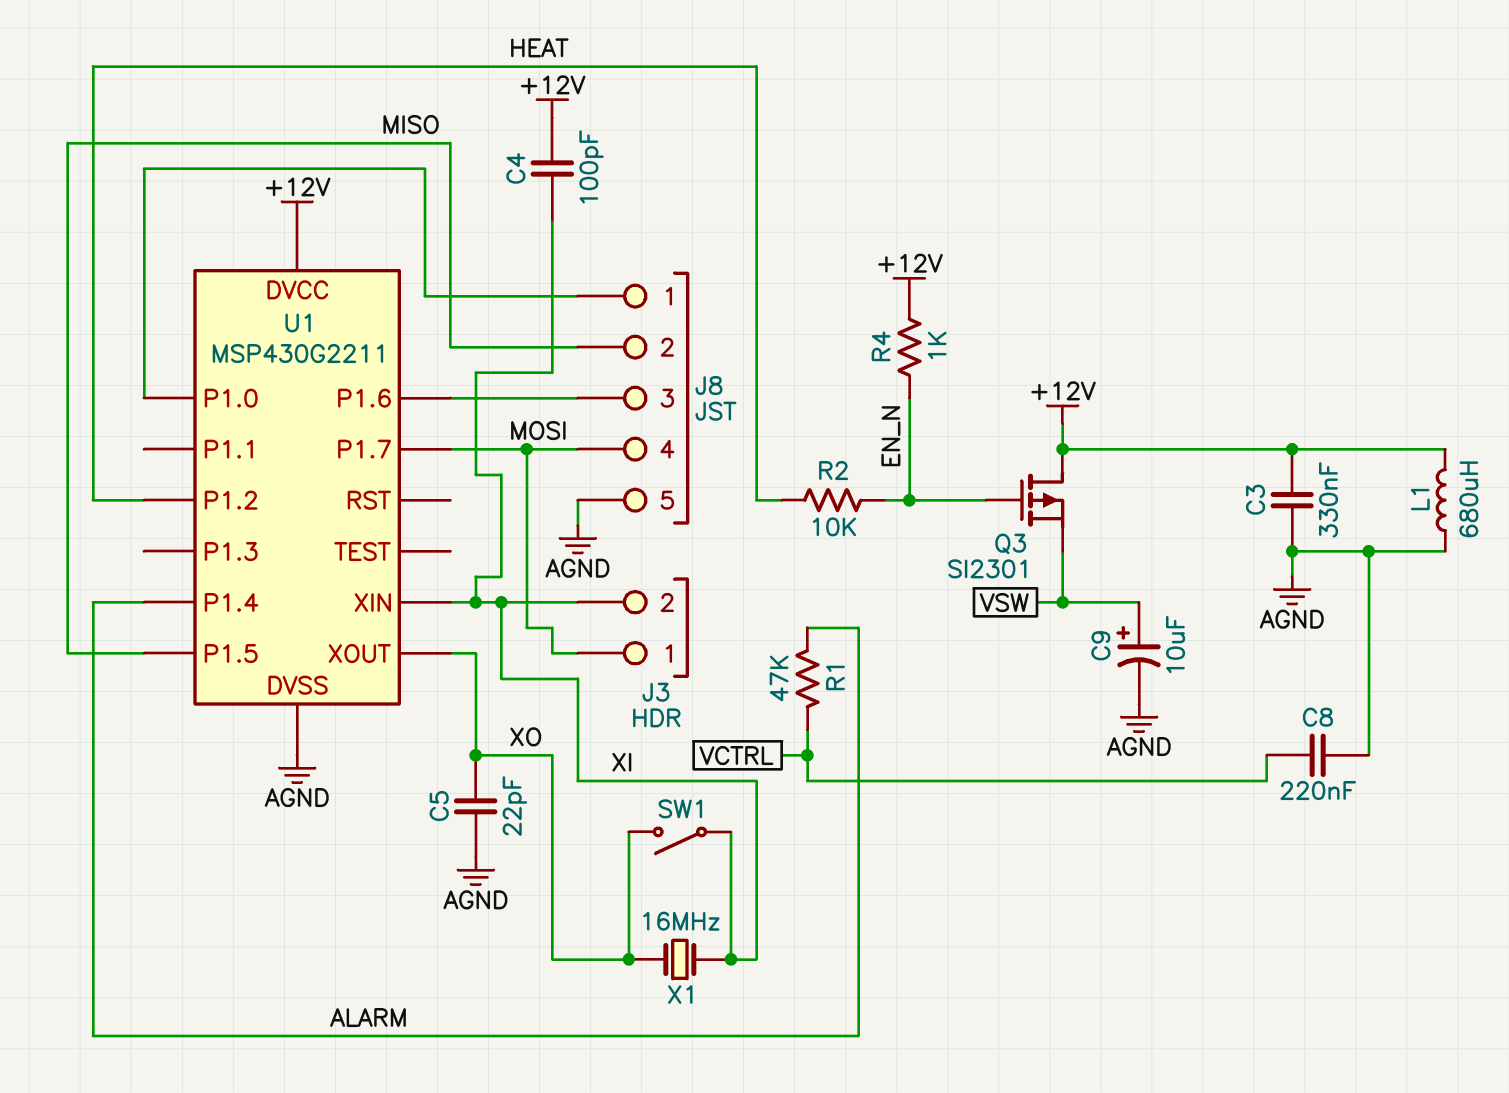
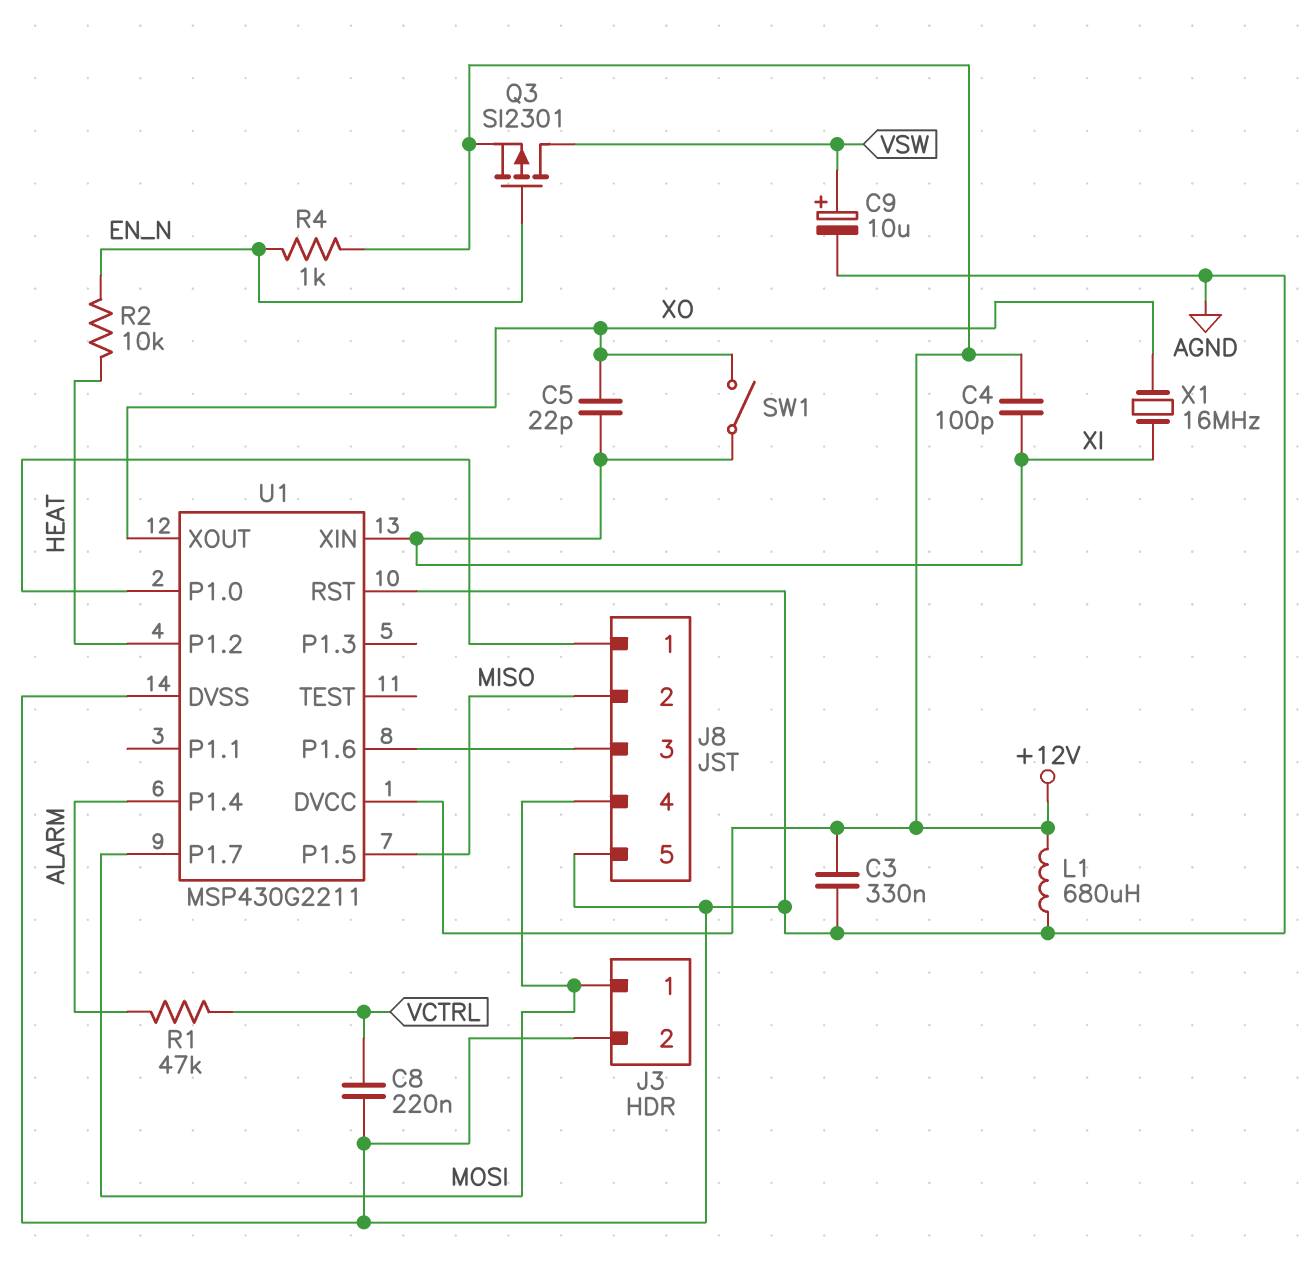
C5: 22pF (AGND, XO) -> 22pF (XI, XO)
J3 pin 2: XI -> AGND
Q3: PMOS SI2301 (G EN_N, D +12V, S VSW) -> PMOS SI2301 (G EN_N, D VSW, S +12V)
U1 pin RST: none -> AGND

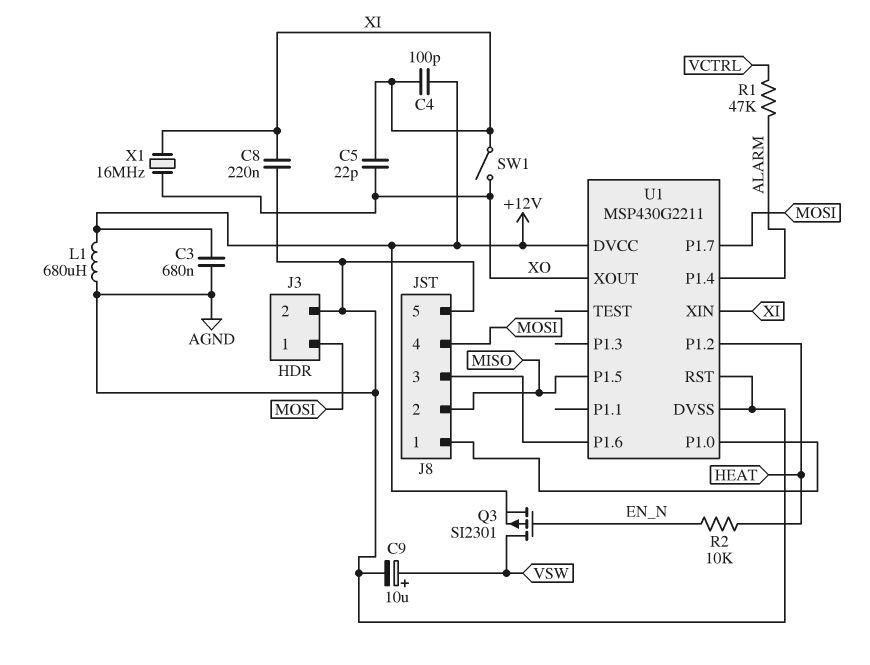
C3: 330nF (+12V, AGND) -> 680nF (+12V, AGND)
C8: 220nF (AGND, VCTRL) -> 220nF (AGND, XI)
R4: 1k (+12V, EN_N) -> none

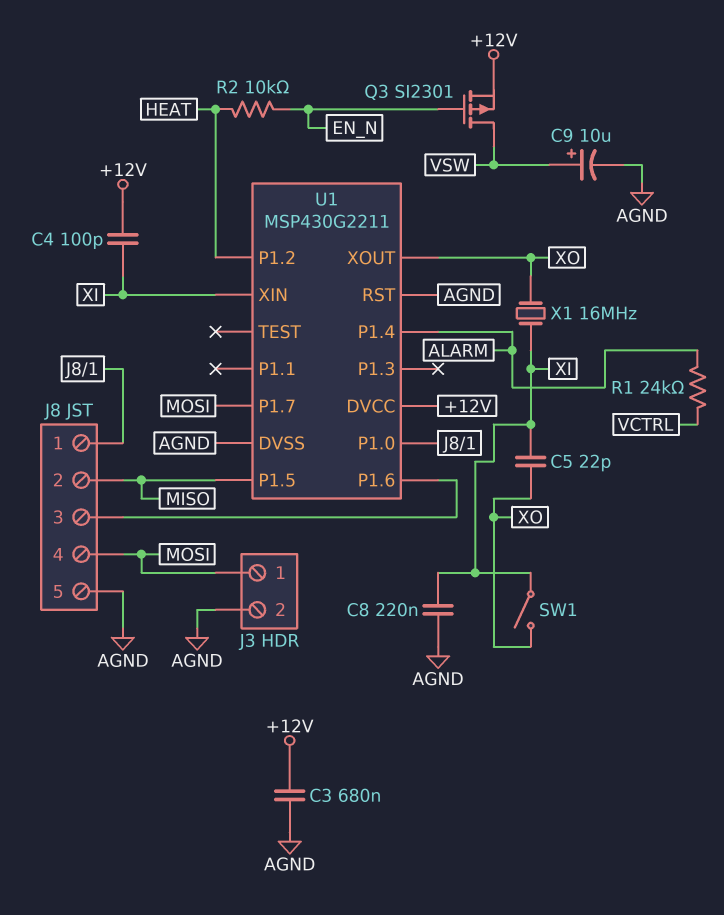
L1: 680uH (+12V, AGND) -> none
R1: 47k (ALARM, VCTRL) -> 24k (ALARM, VCTRL)

